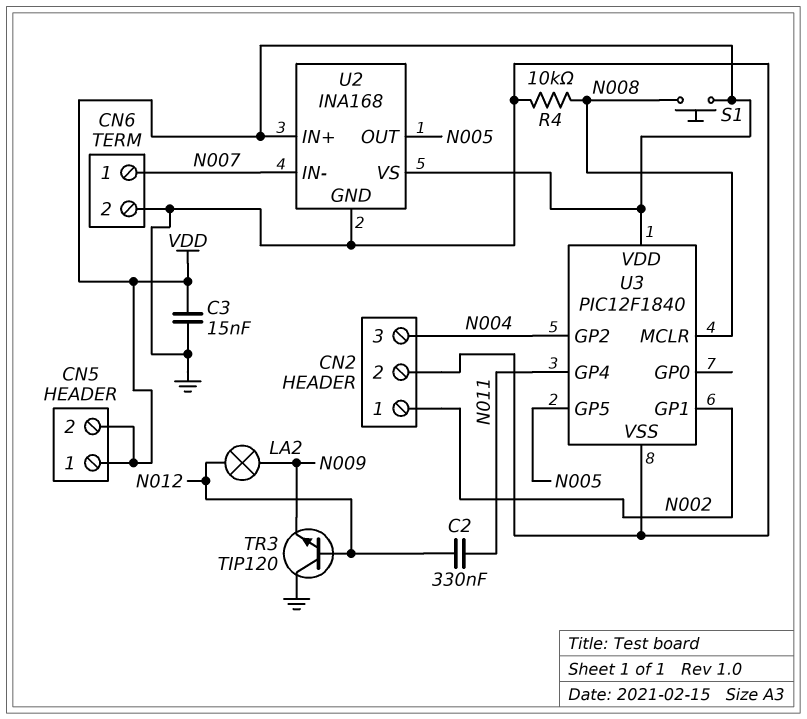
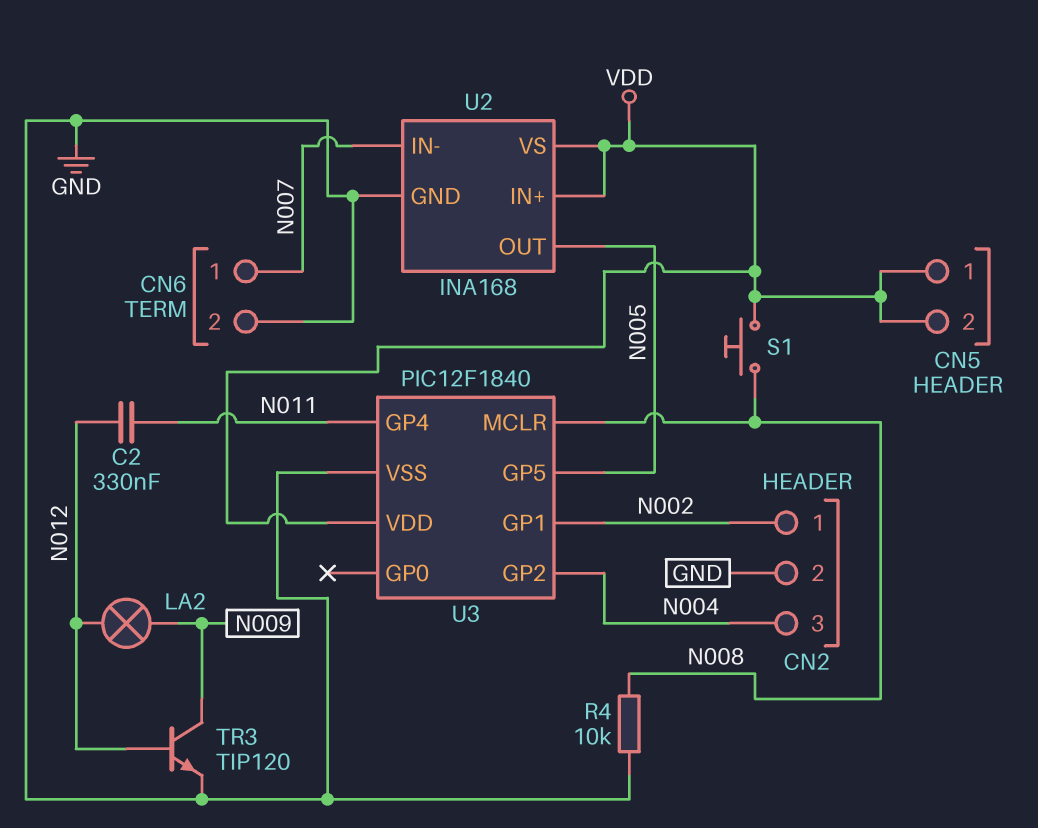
C3: 15nF (GND, VDD) -> none
TR3: NPN TIP120 (B N012, C GND, E N009) -> NPN TIP120 (B N012, C N009, E GND)

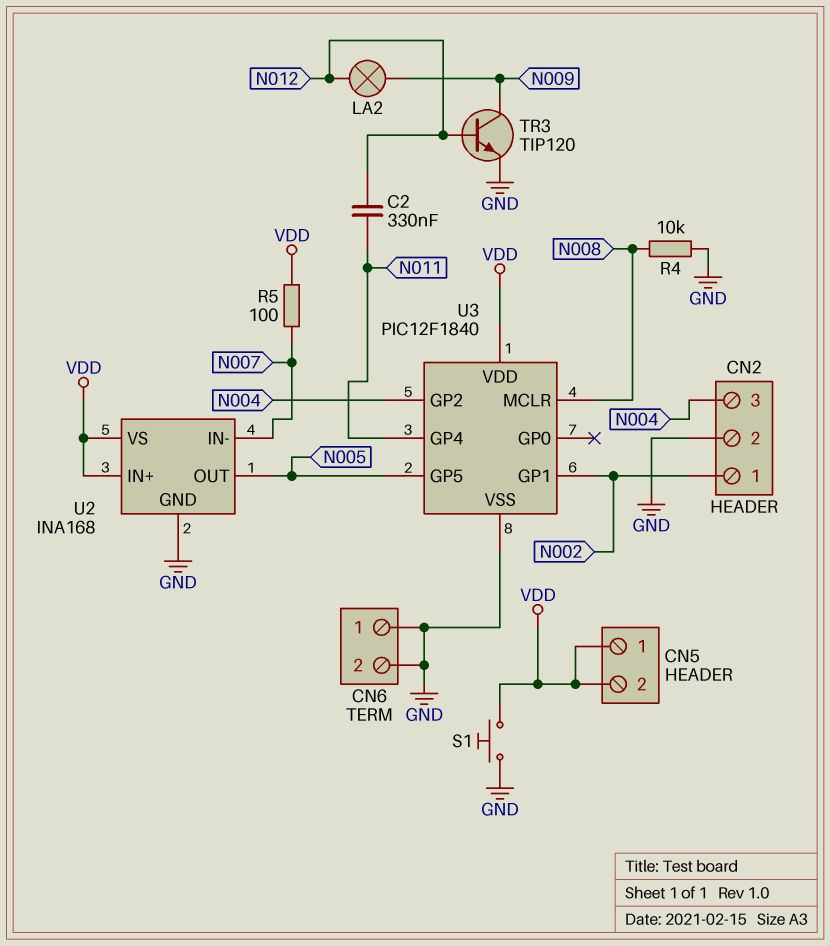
CN6 pin 1: N007 -> GND
R5: none -> 100 (N007, VDD)
S1: button (N008, VDD) -> button (GND, VDD)

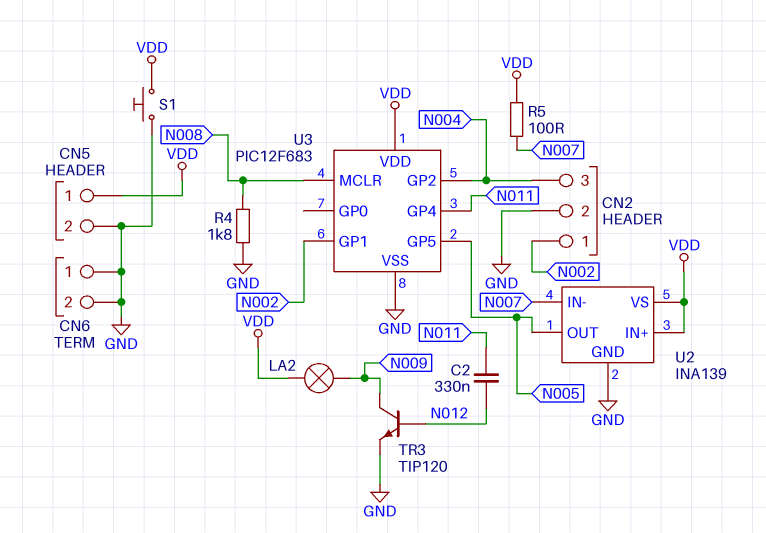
CN5 pin 2: VDD -> GND
LA2: lamp (N009, N012) -> lamp (N009, VDD)
R4: 10k (GND, N008) -> 1.8k (GND, N008)
U2: INA168 -> INA139
U3: PIC12F1840 -> PIC12F683

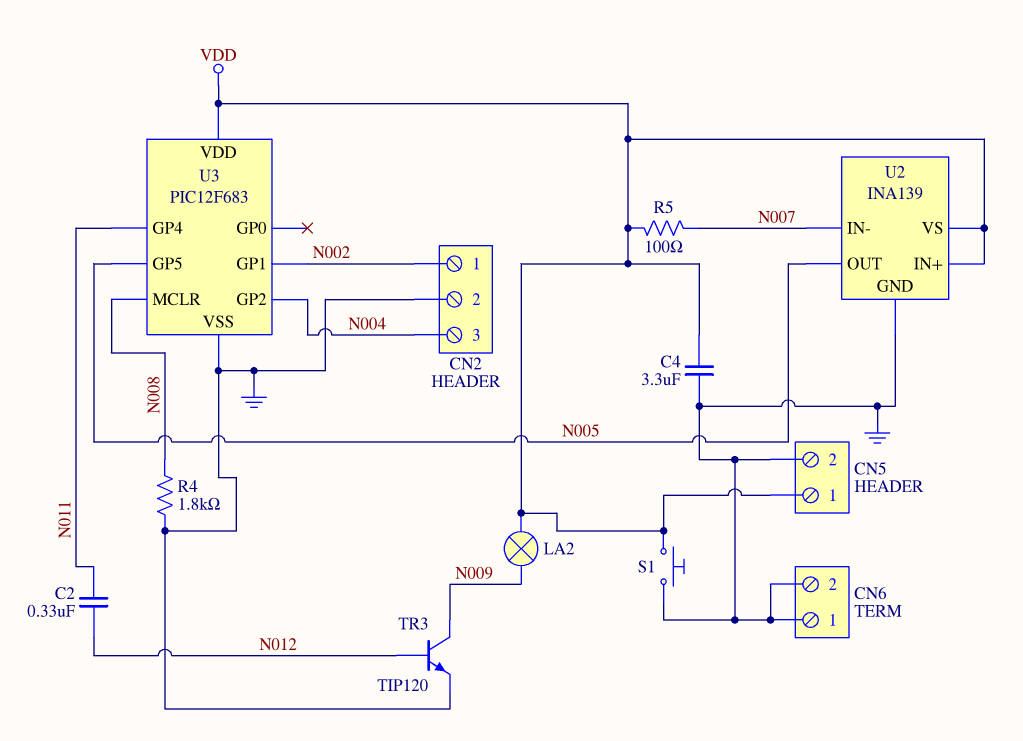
C4: none -> 3.3uF (GND, VDD)

